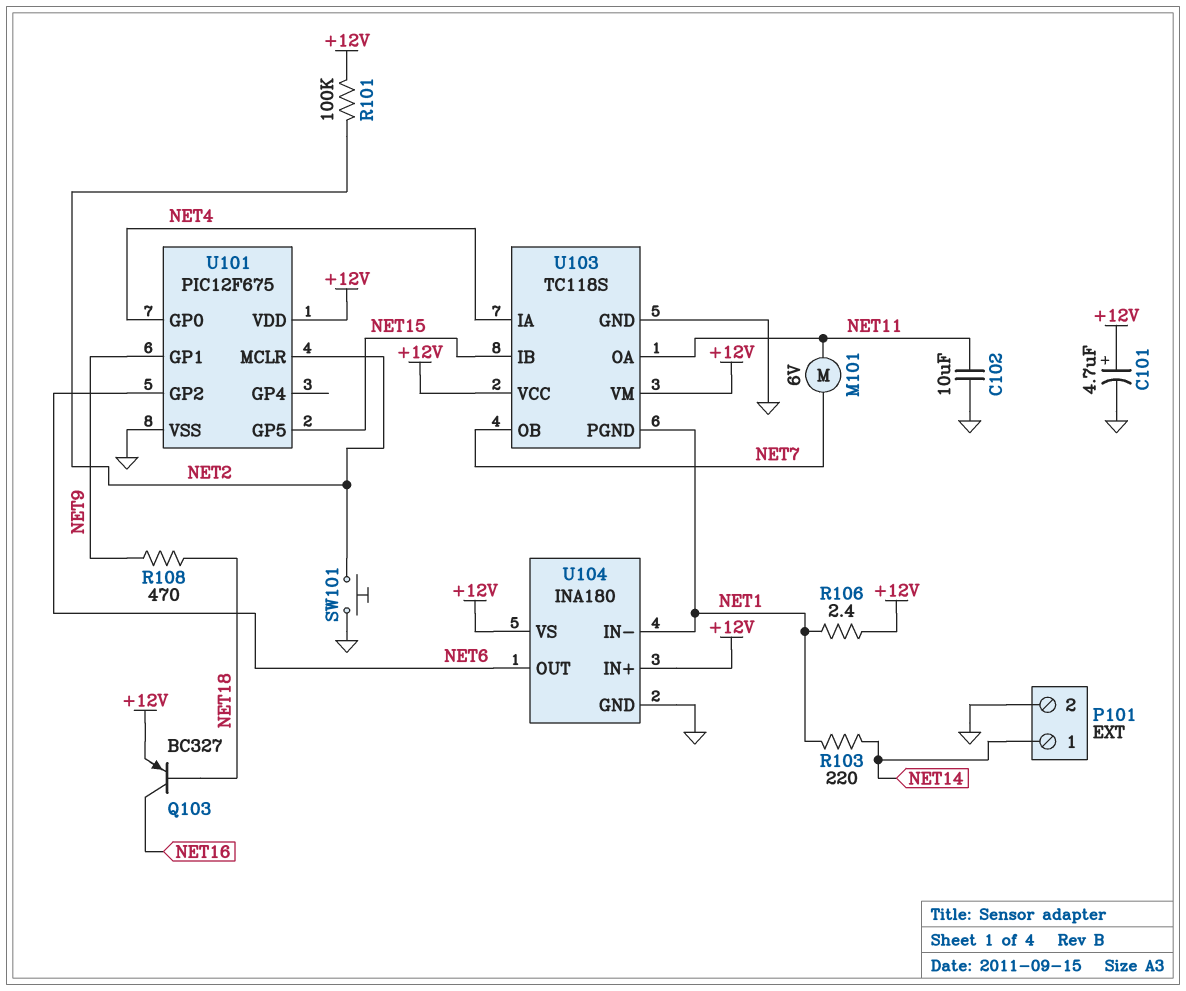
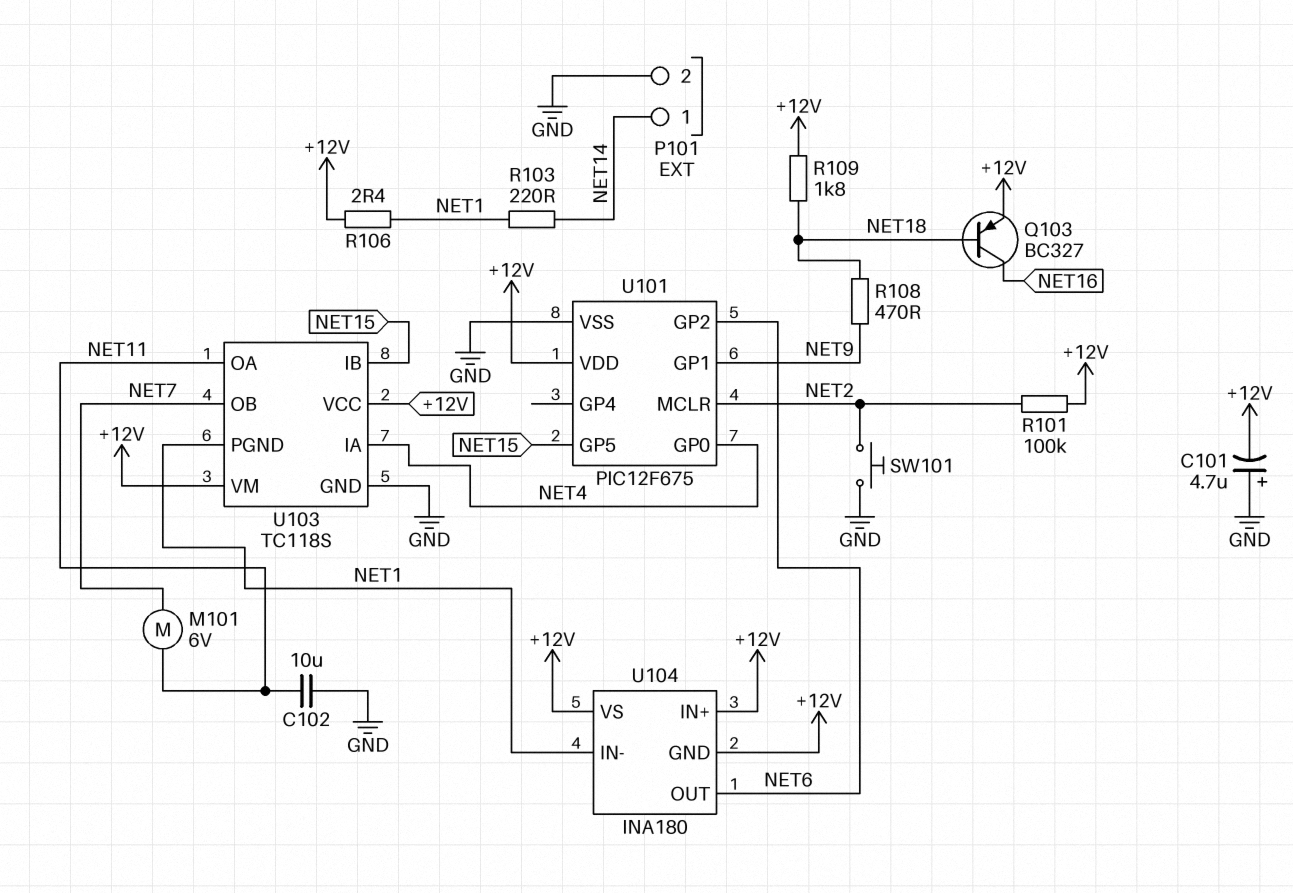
C101: 4.7uF (plus +12V, minus GND) -> 4.7uF (plus GND, minus +12V)
R109: none -> 1.8k (+12V, NET18)
U104 pin GND: GND -> +12V

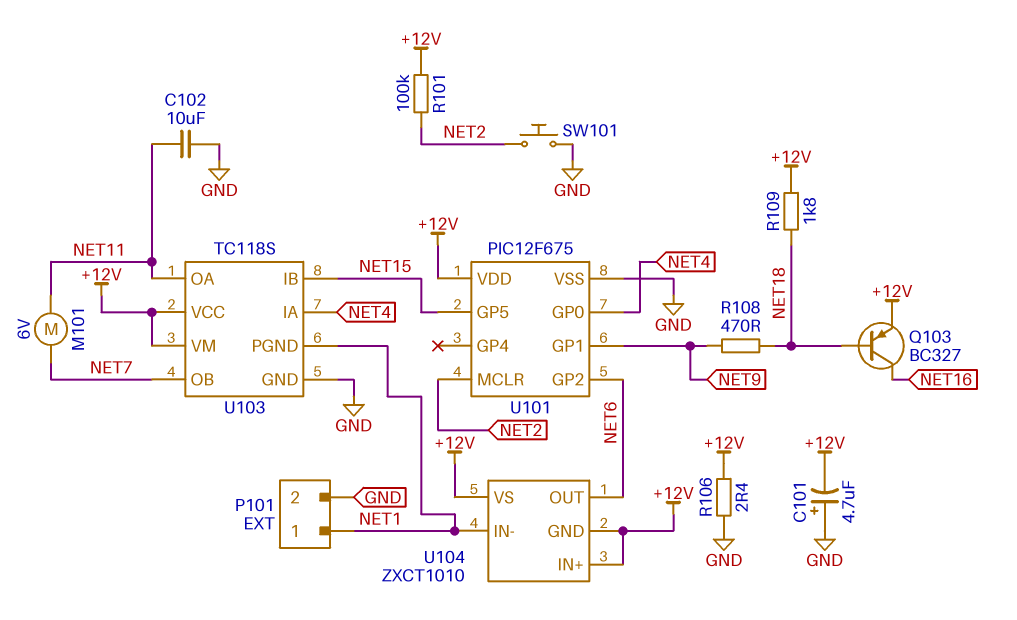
P101 pin 1: NET14 -> NET1
R103: 220 (NET1, NET14) -> none
R106: 2.4 (+12V, NET1) -> 2.4 (+12V, GND)
U104: INA180 -> ZXCT1010

